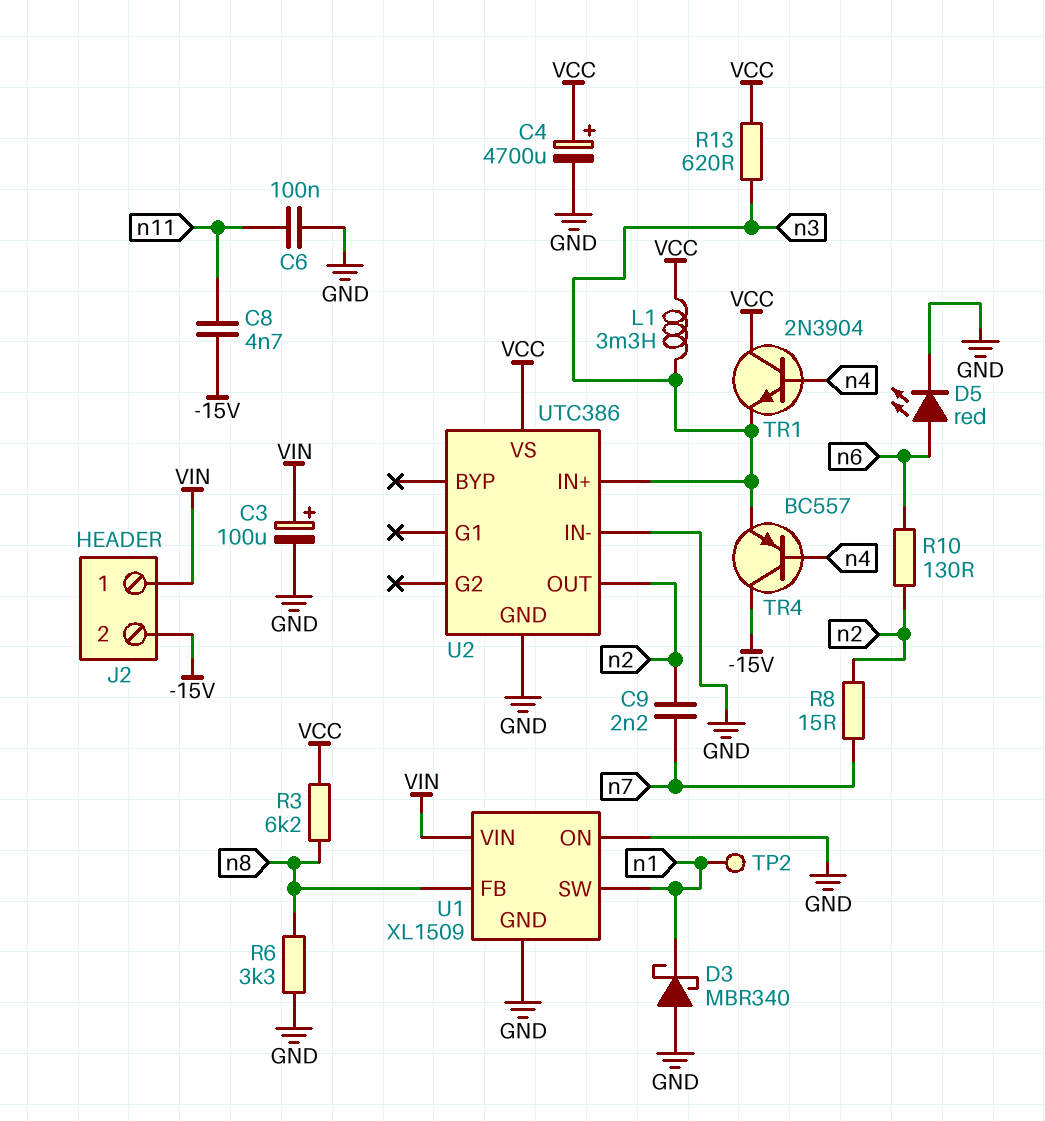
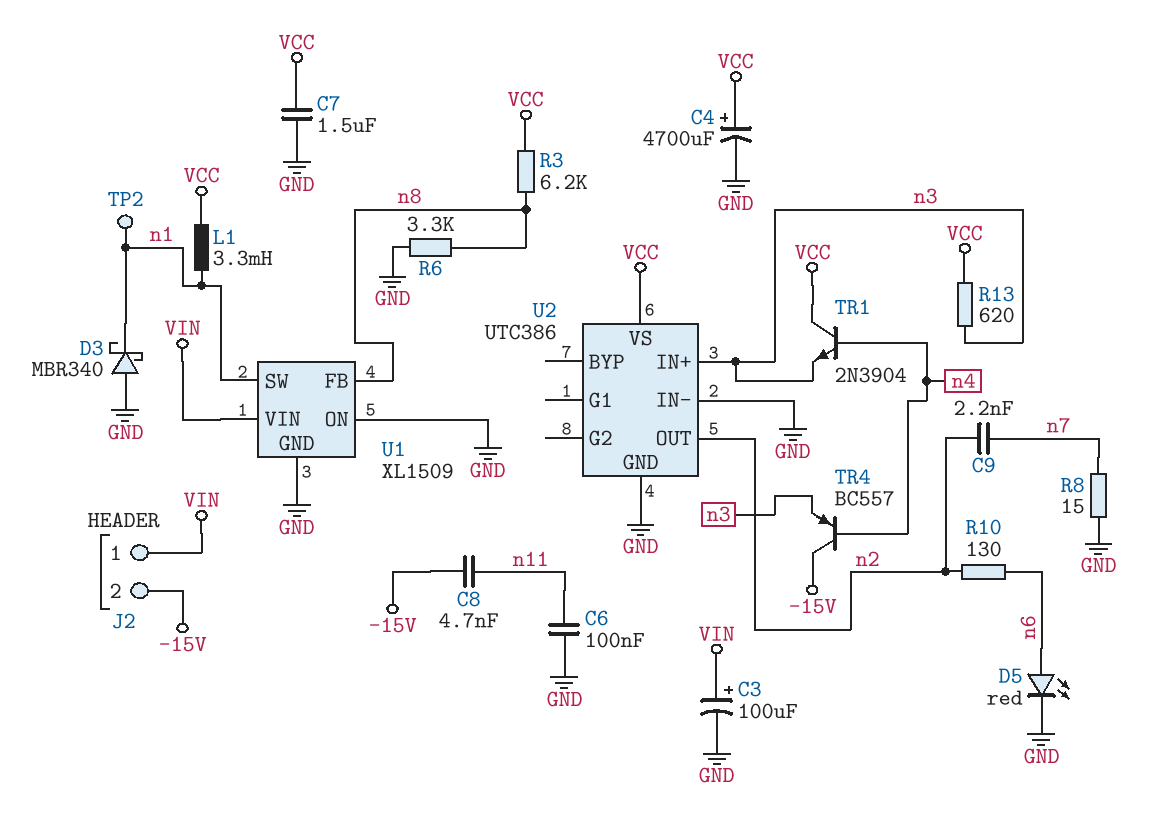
C7: none -> 1.5uF (GND, VCC)
L1: 3.3mH (VCC, n3) -> 3.3mH (VCC, n1)
R8: 15 (n2, n7) -> 15 (GND, n7)

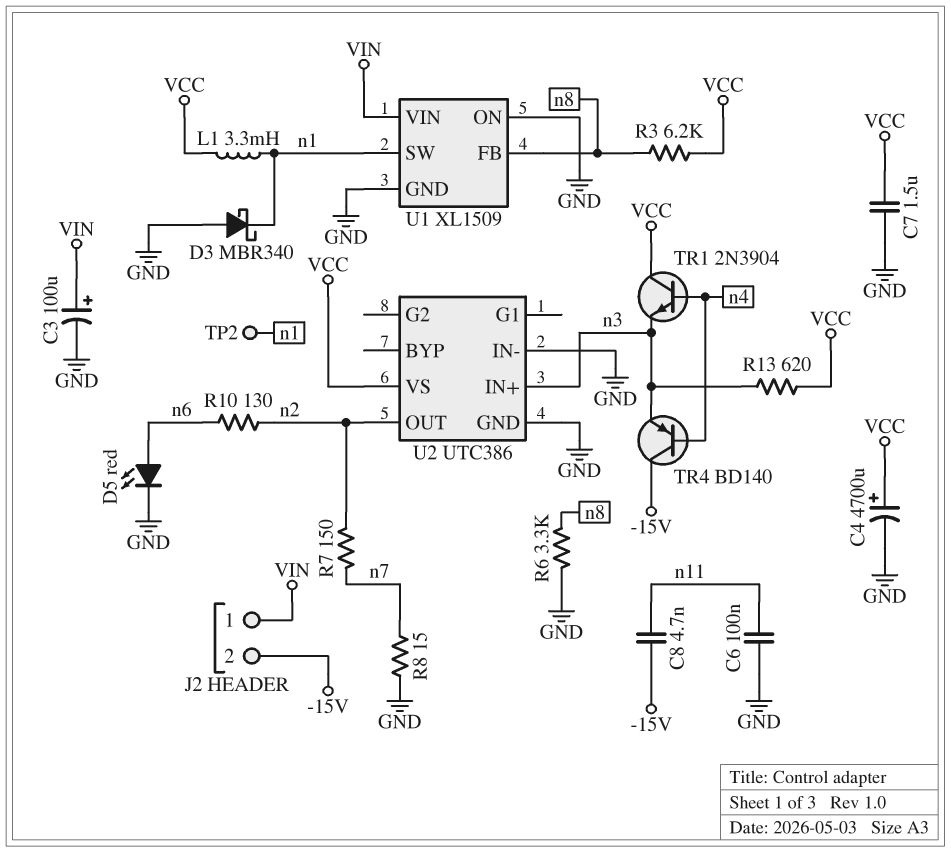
C9: 2.2nF (n2, n7) -> none
R7: none -> 150 (n2, n7)
TR4: PNP BC557 (B n4, C -15V, E n3) -> PNP BD140 (B n4, C -15V, E n3)

